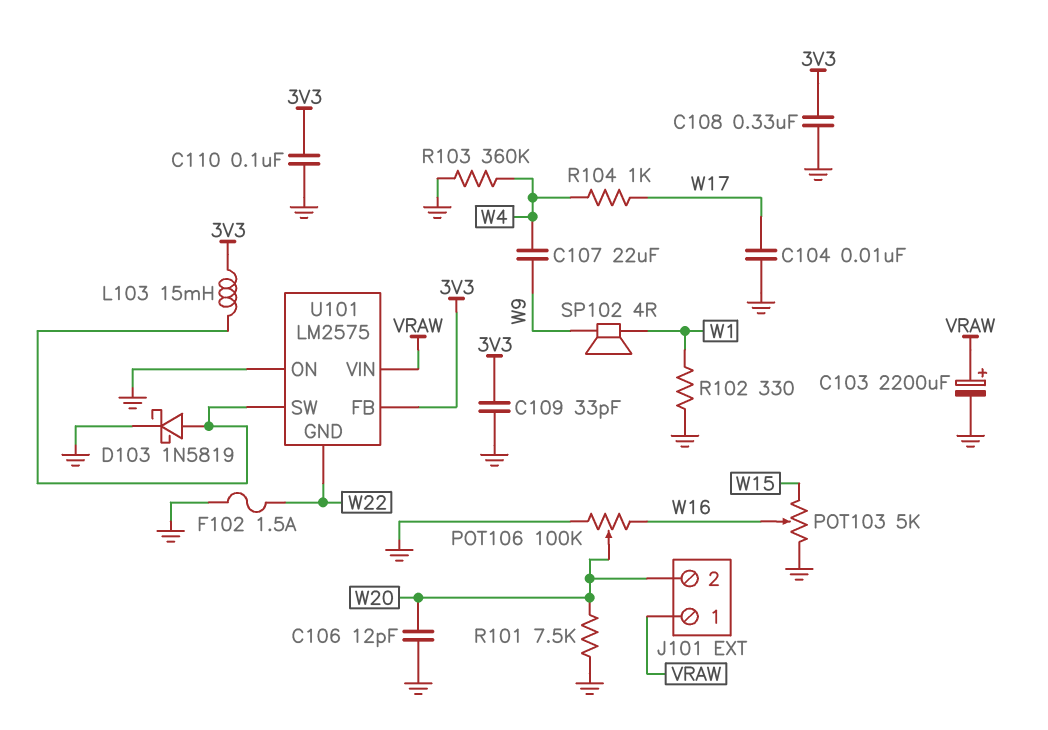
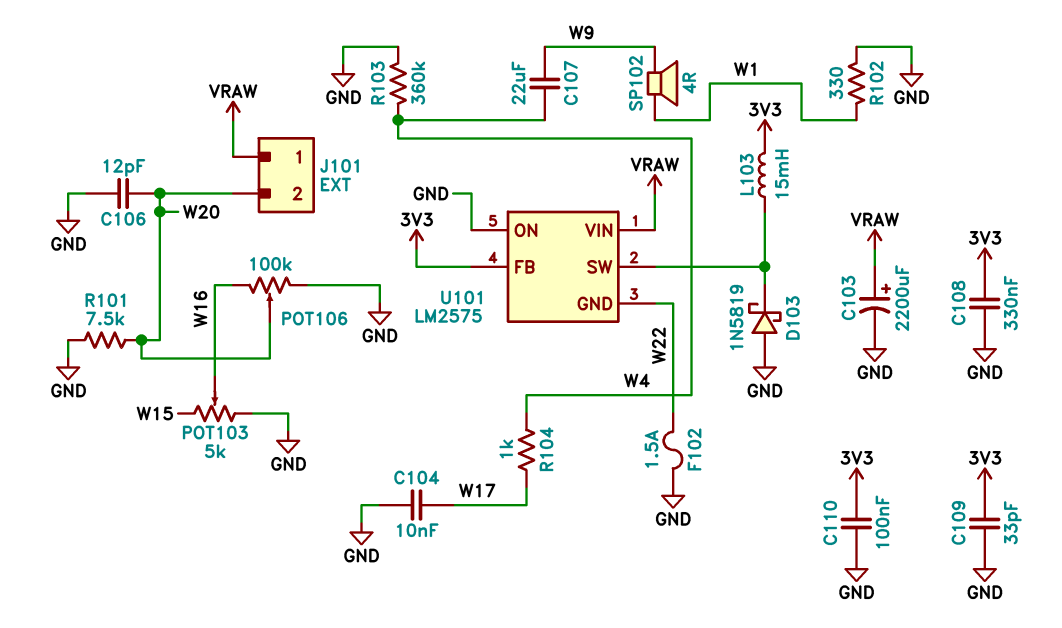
D103: schottky 1N5819 (A U101/SW, K GND) -> schottky 1N5819 (A GND, K U101/SW)

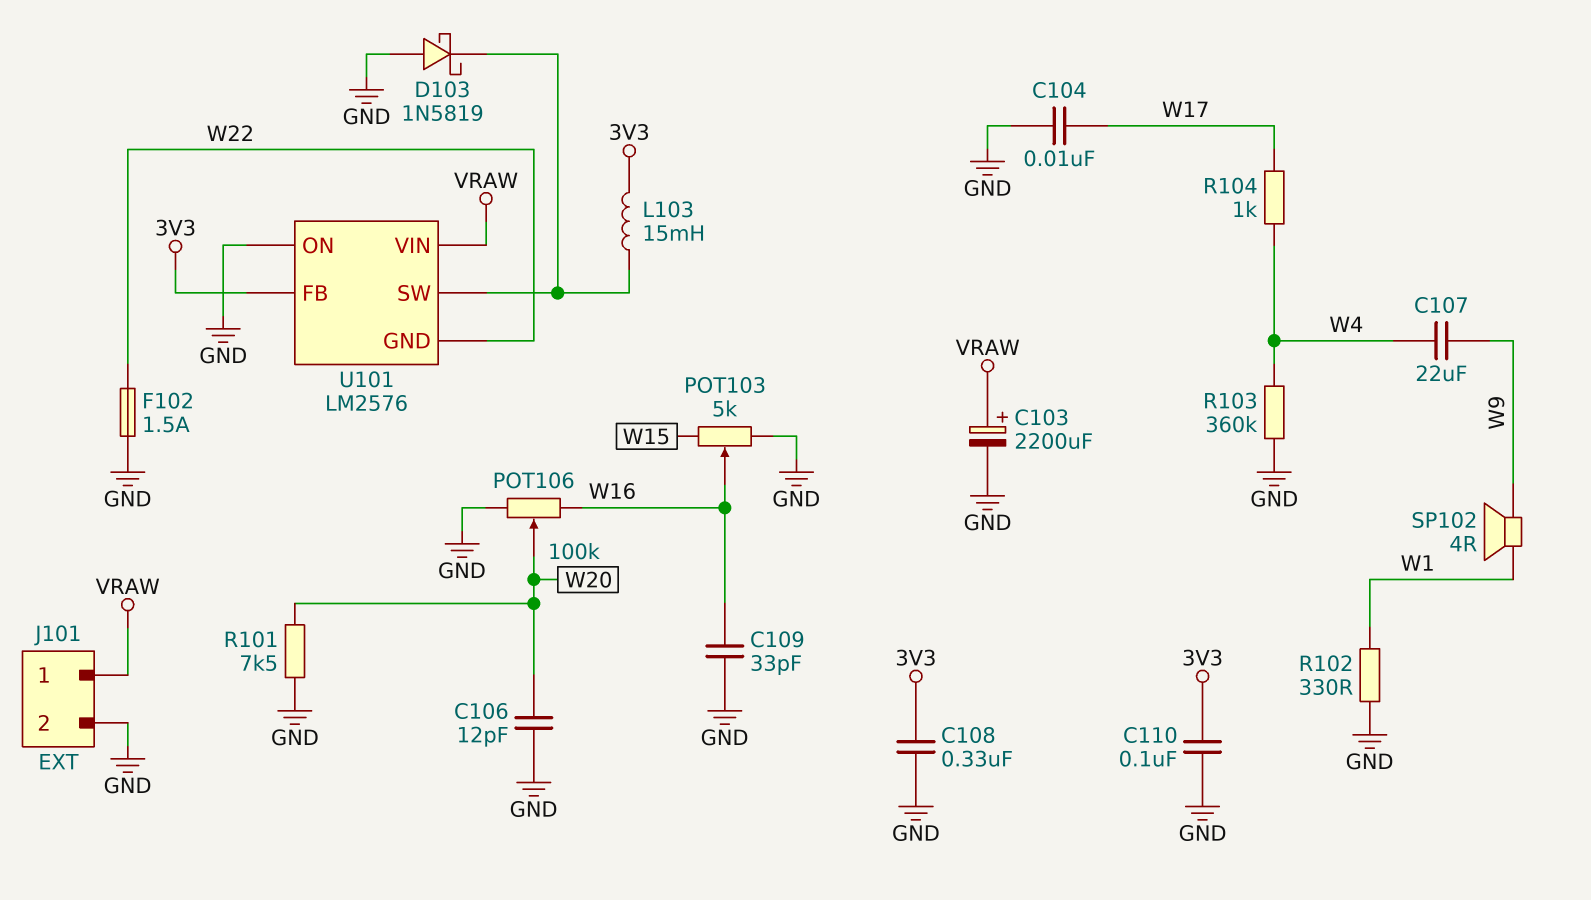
C109: 33pF (3V3, GND) -> 33pF (GND, W16)
J101 pin 2: W20 -> GND
U101: LM2575 -> LM2576

